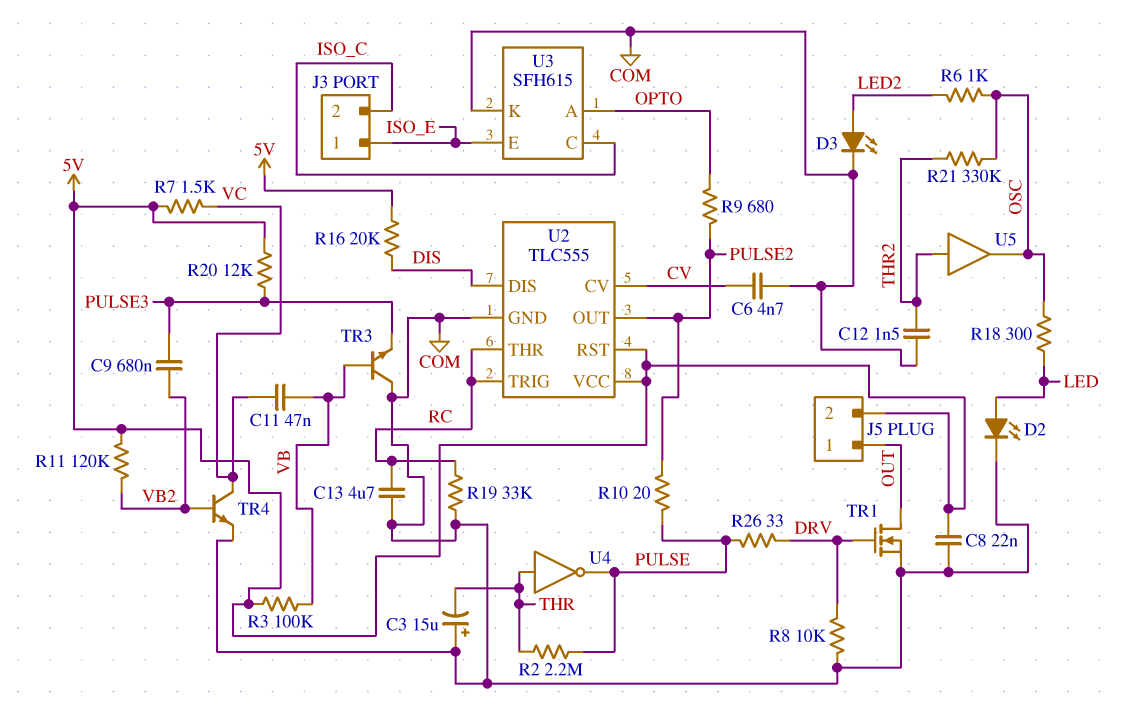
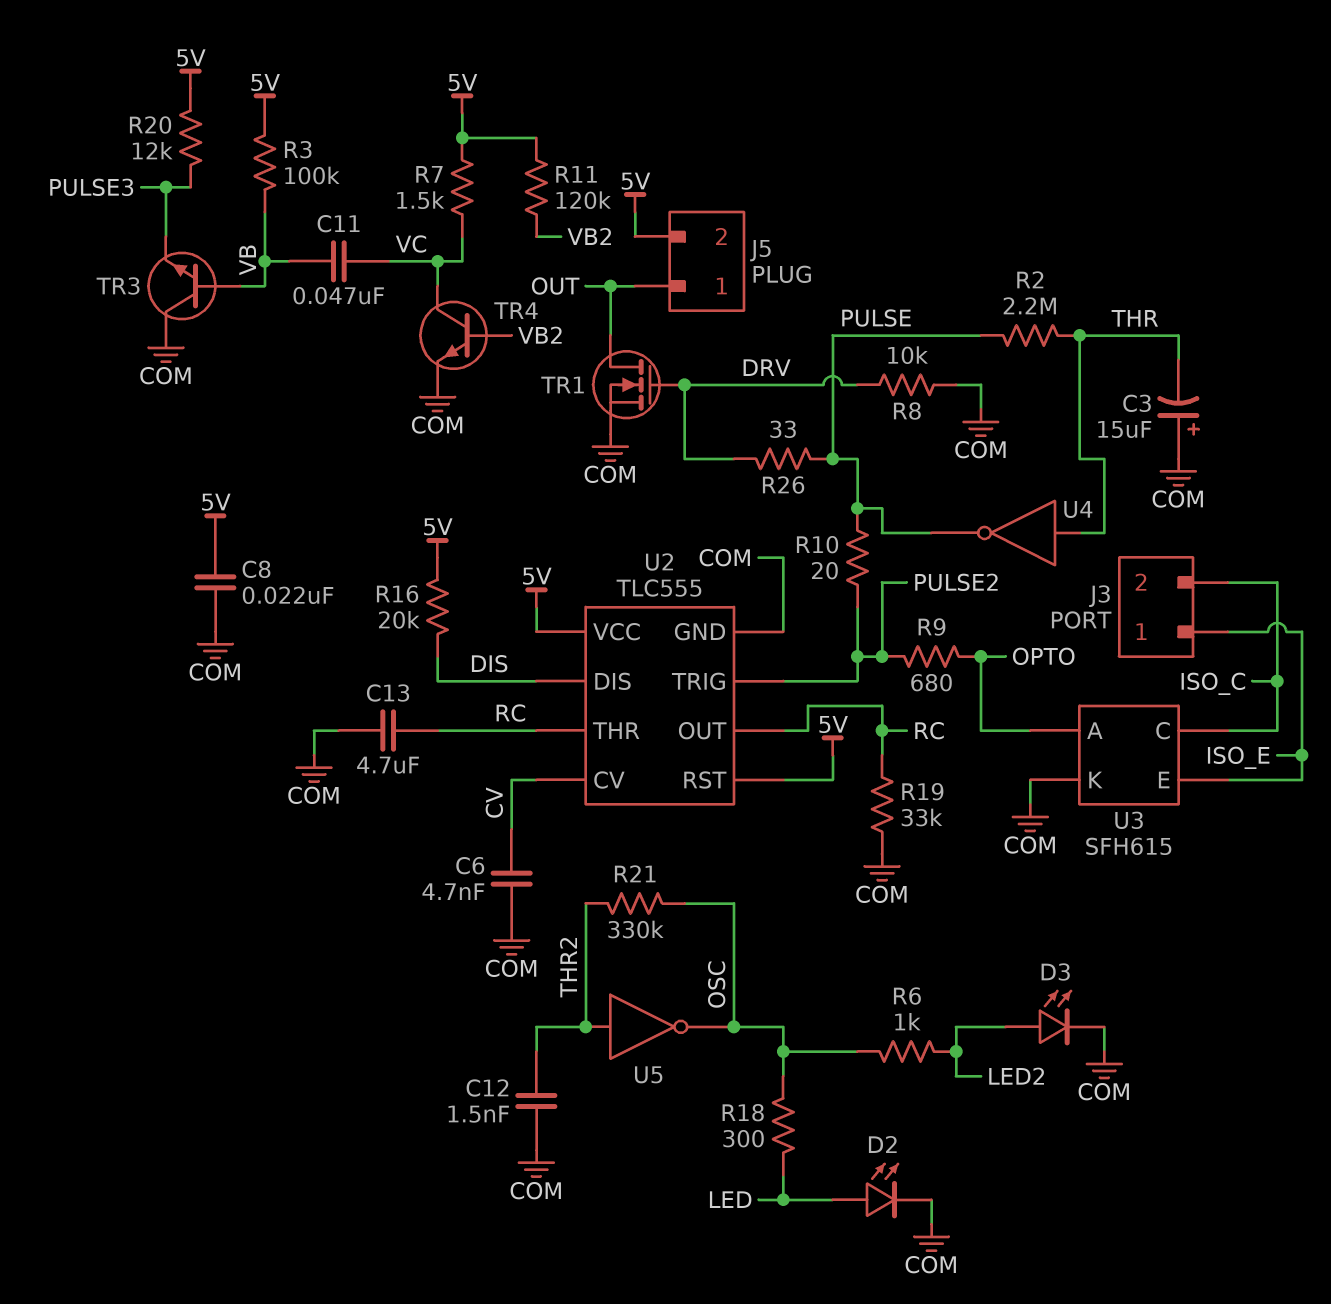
C9: 680nF (PULSE3, VB2) -> none
U2 pin OUT: PULSE2 -> RC
U2 pin TRIG: RC -> PULSE2
U5: buffer (in THR2, out OSC) -> NOT (in THR2, out OSC)

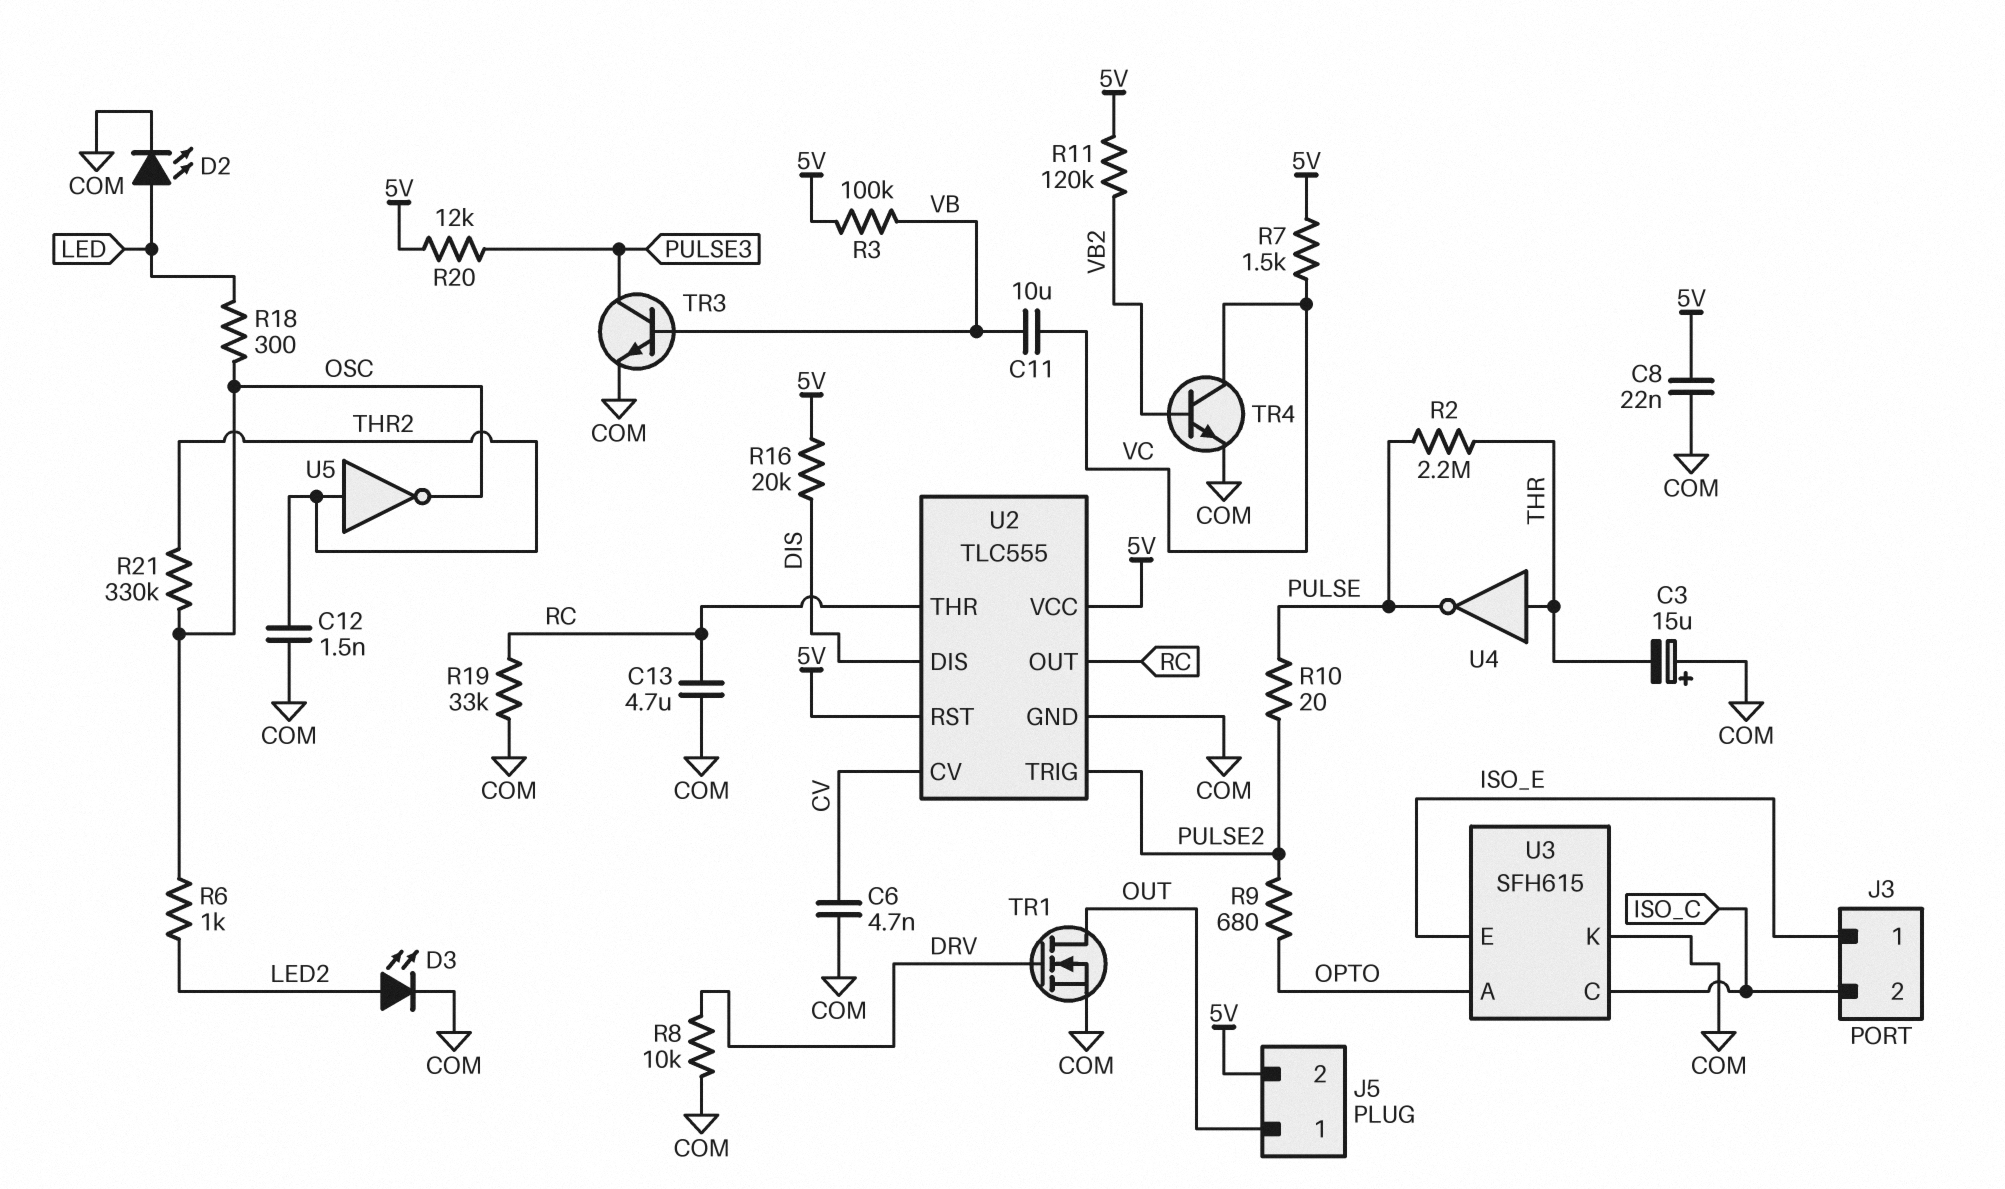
C11: 47nF (VB, VC) -> 10uF (VB, VC)
R26: 33 (DRV, PULSE) -> none
TR3: NPN (B VB, C COM, E PULSE3) -> NPN (B VB, C PULSE3, E COM)

